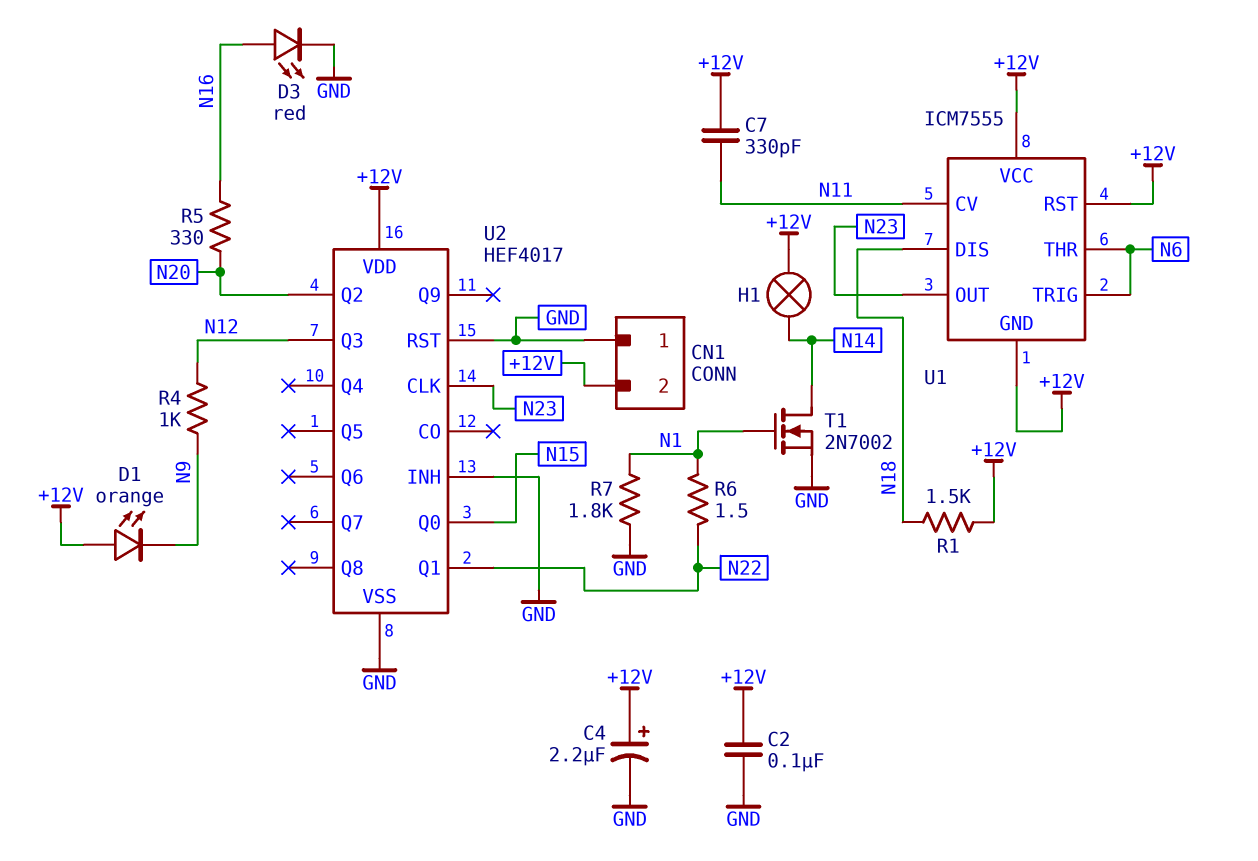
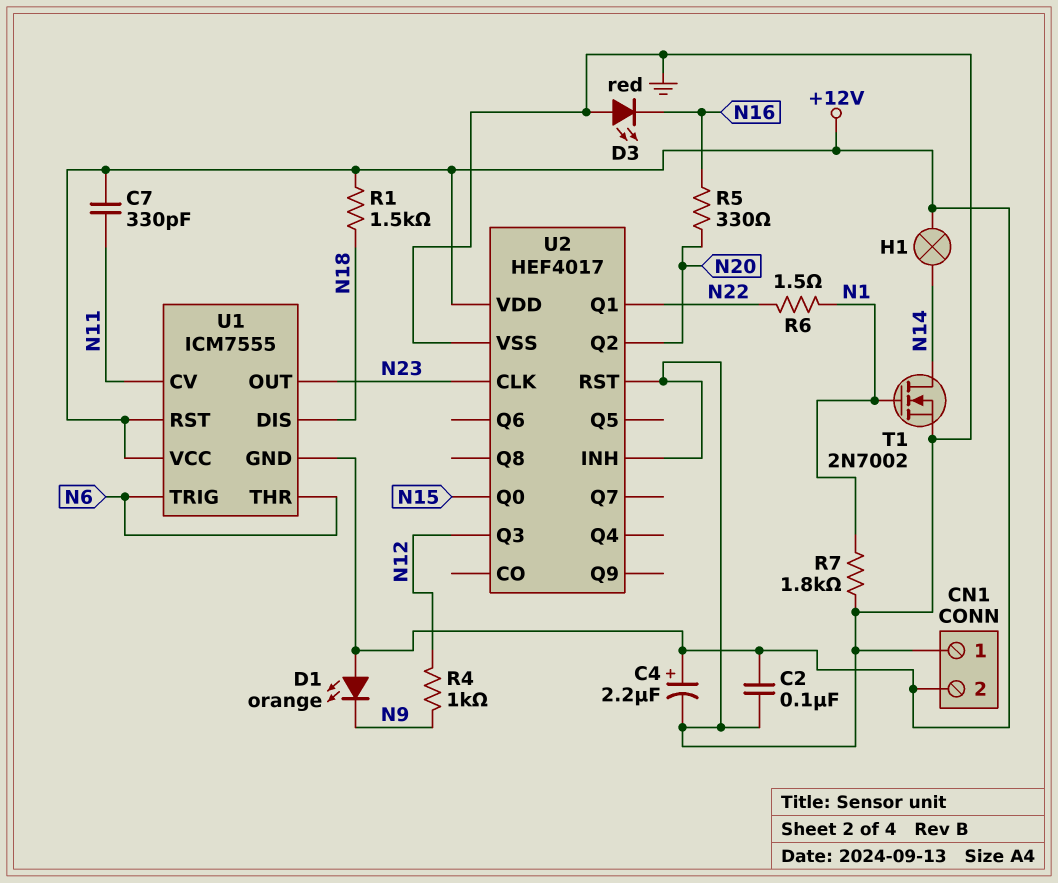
D3: LED red (A N16, K GND) -> LED red (A GND, K N16)

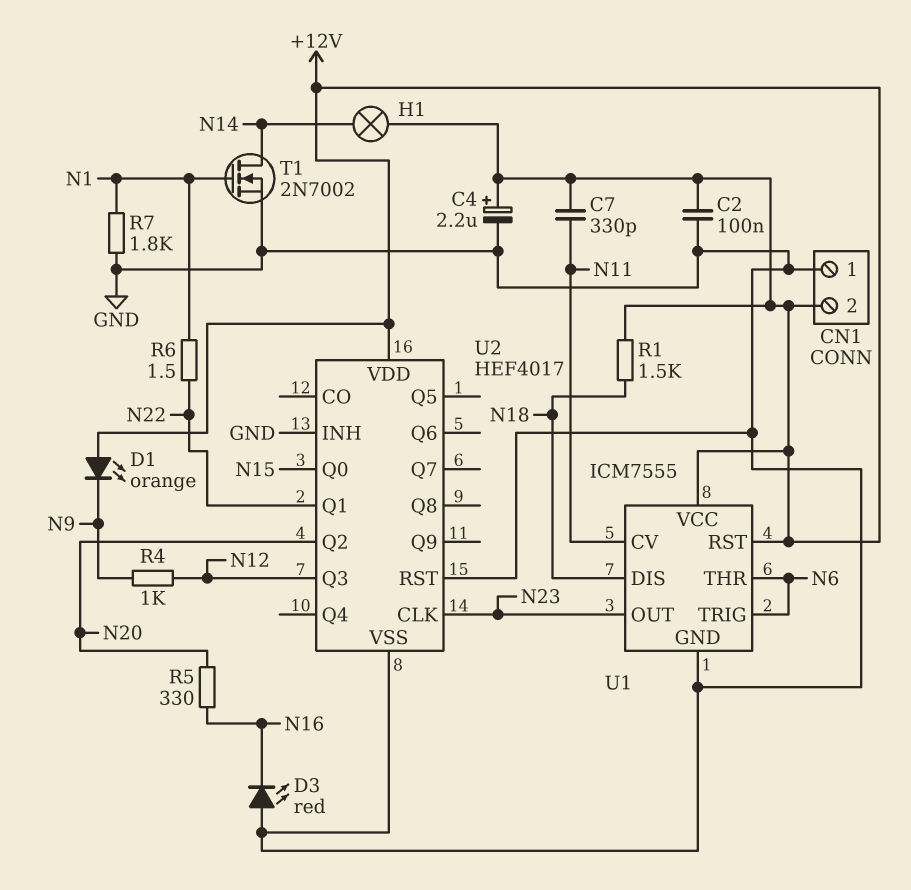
U1 pin GND: +12V -> GND

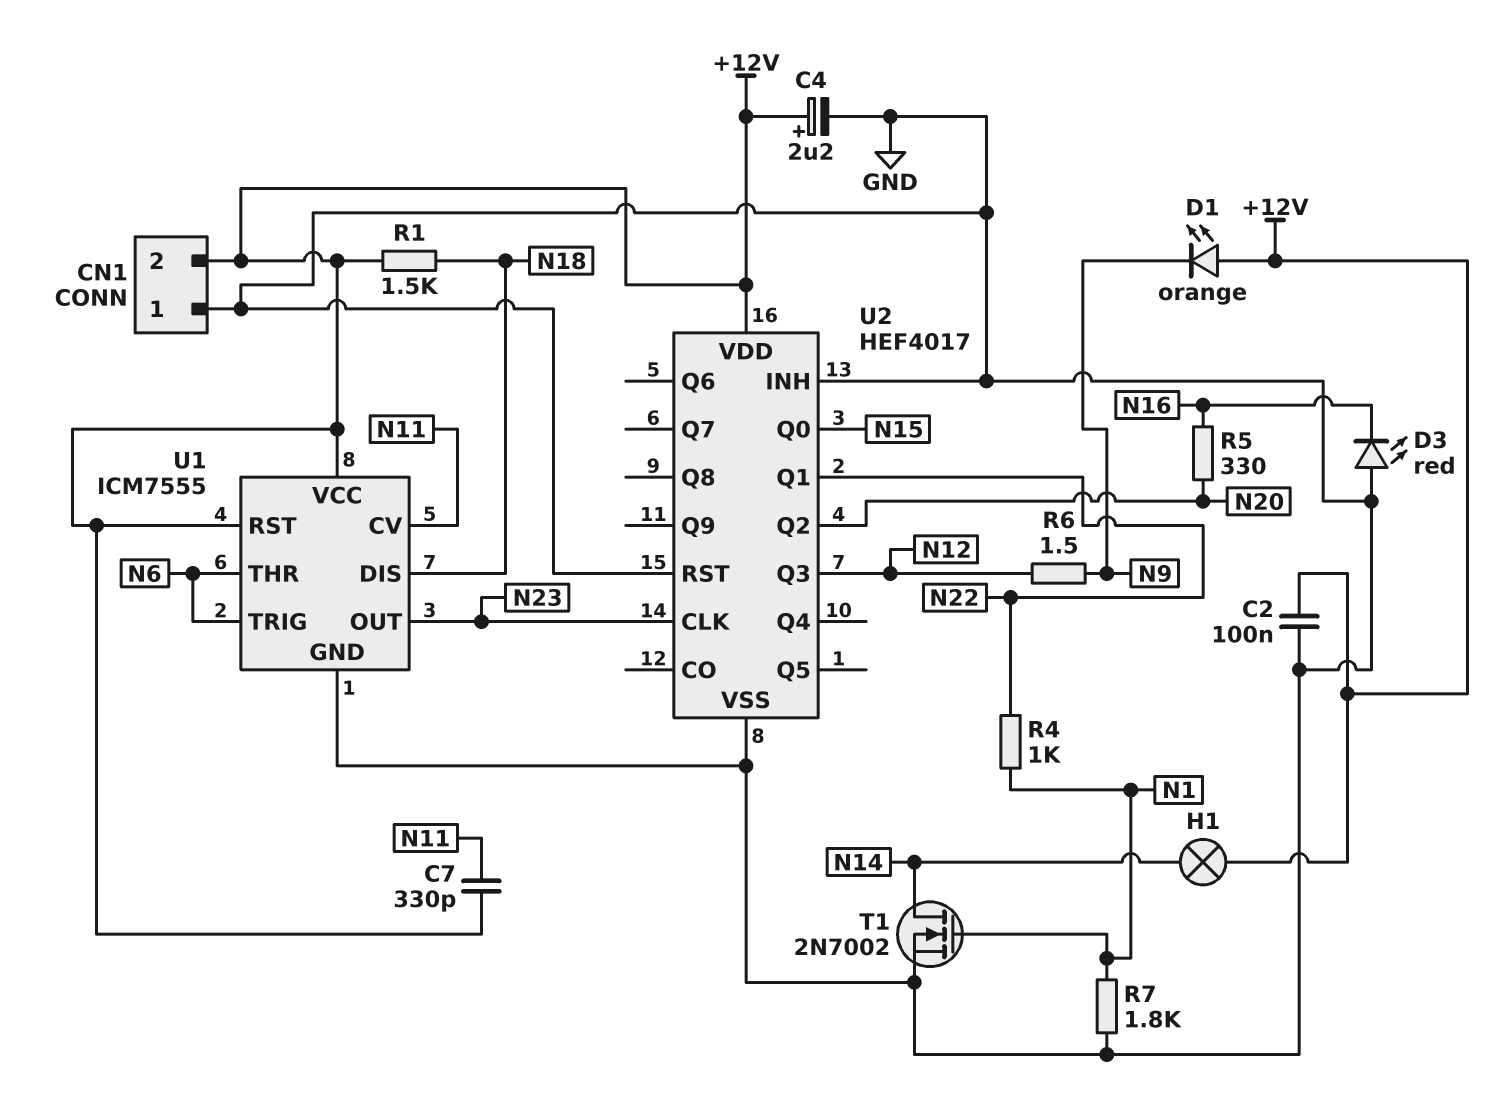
R4: 1k (N9, N12) -> 1k (N1, N22)
R6: 1.5 (N1, N22) -> 1.5 (N9, N12)

